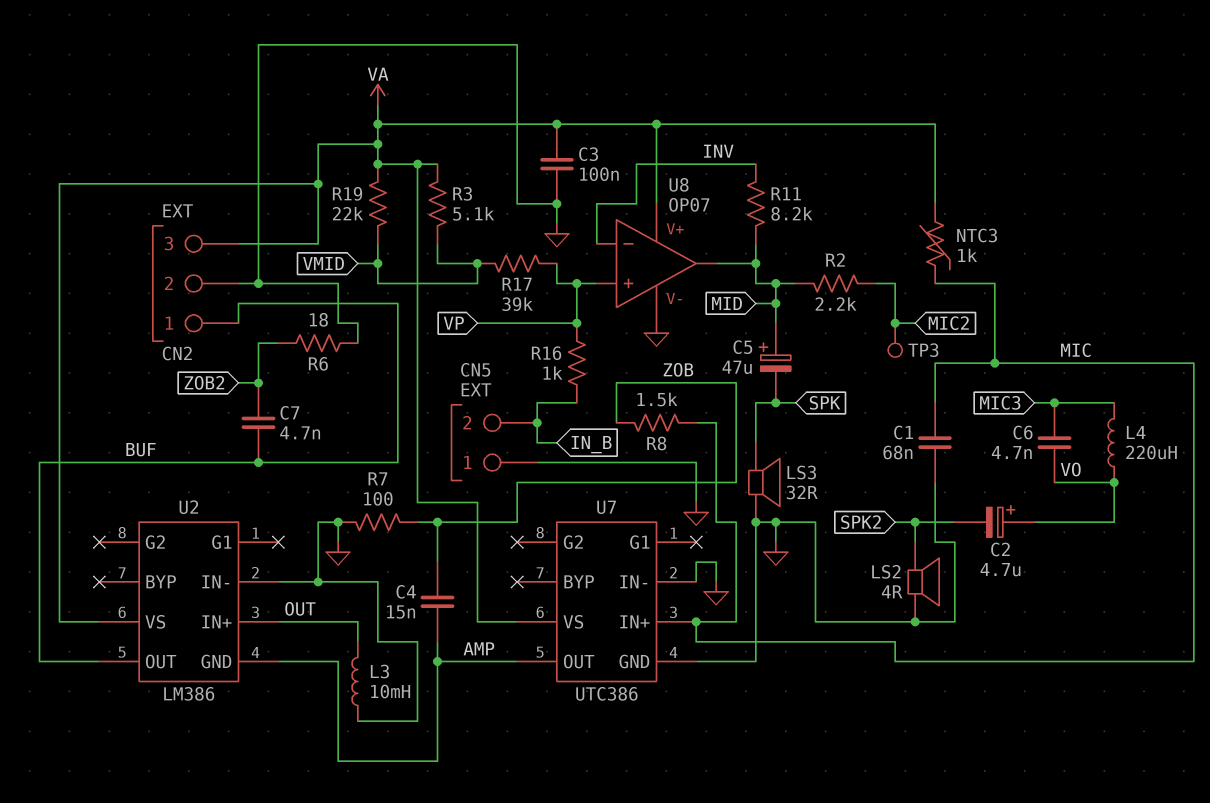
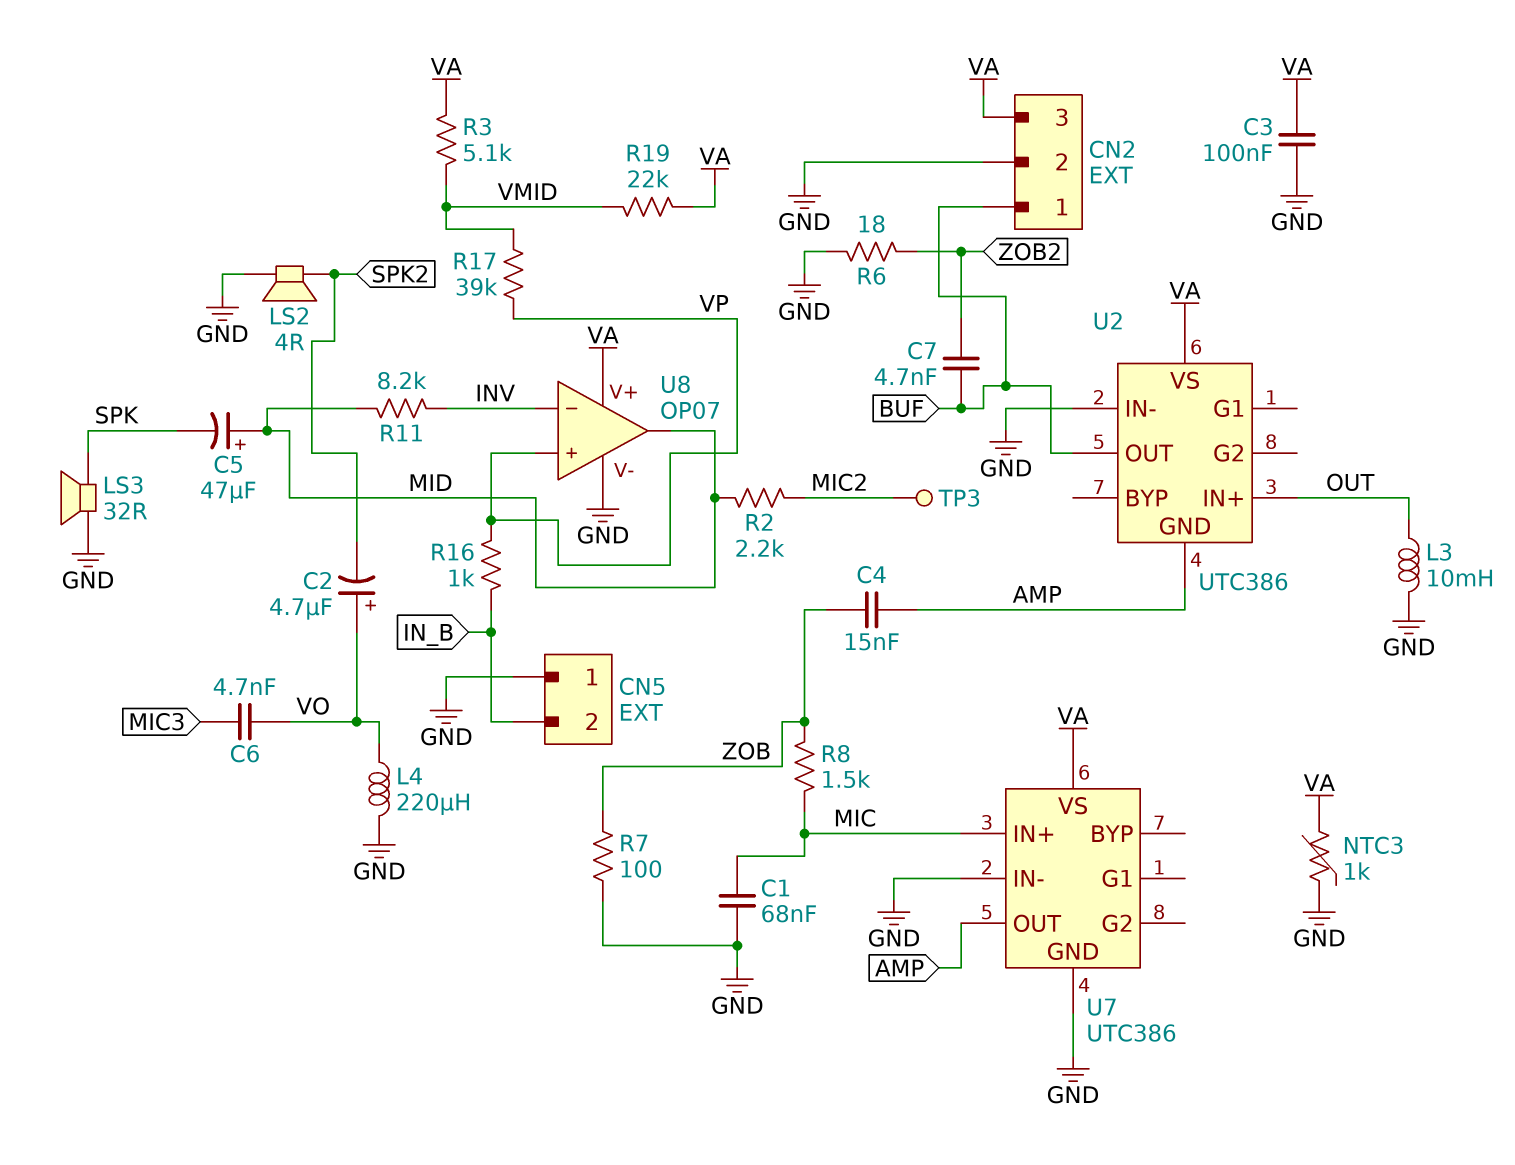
L4: 220uH (MIC3, VO) -> 220uH (GND, VO)
NTC3: 1k (MIC, VA) -> 1k (GND, VA)
U2: LM386 -> UTC386

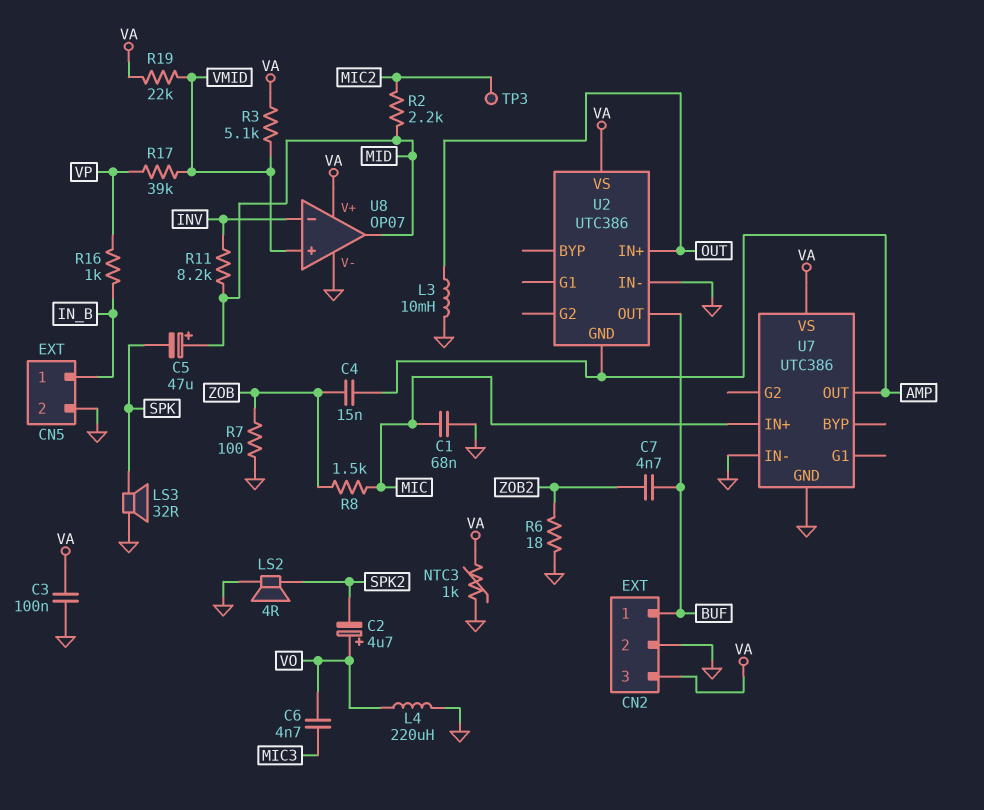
CN5 pin 1: GND -> IN_B
CN5 pin 2: IN_B -> GND
U8 pin in+: VP -> VMID

